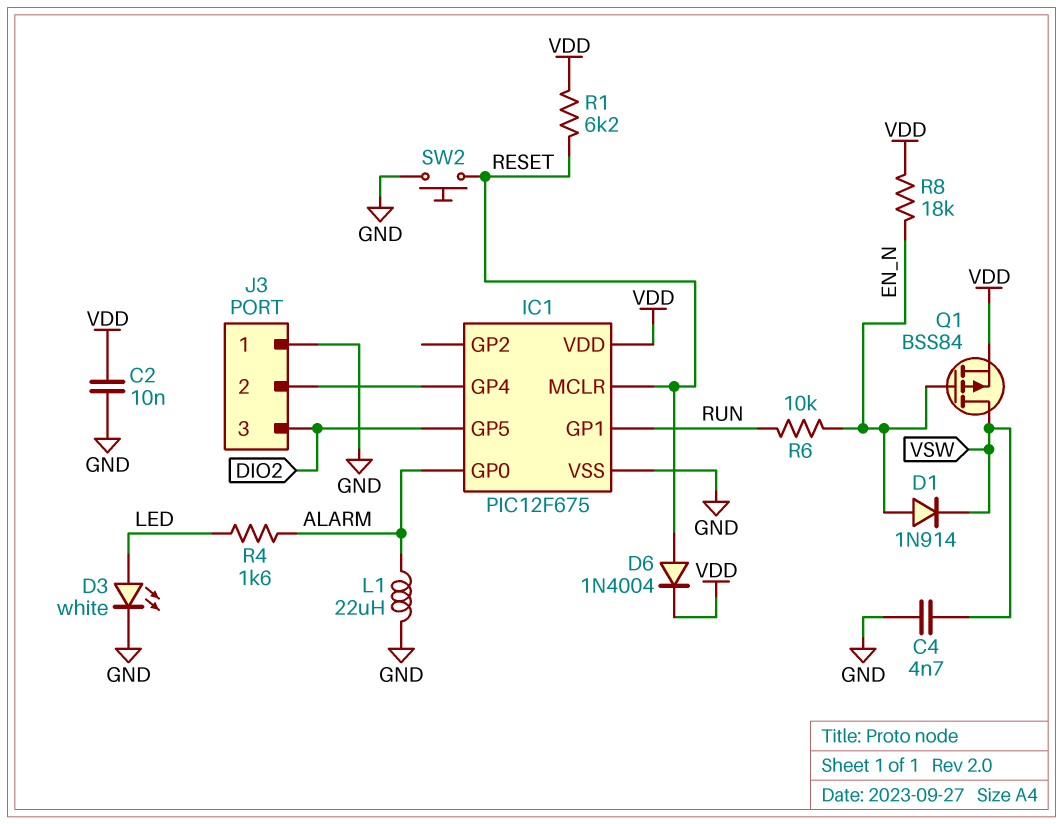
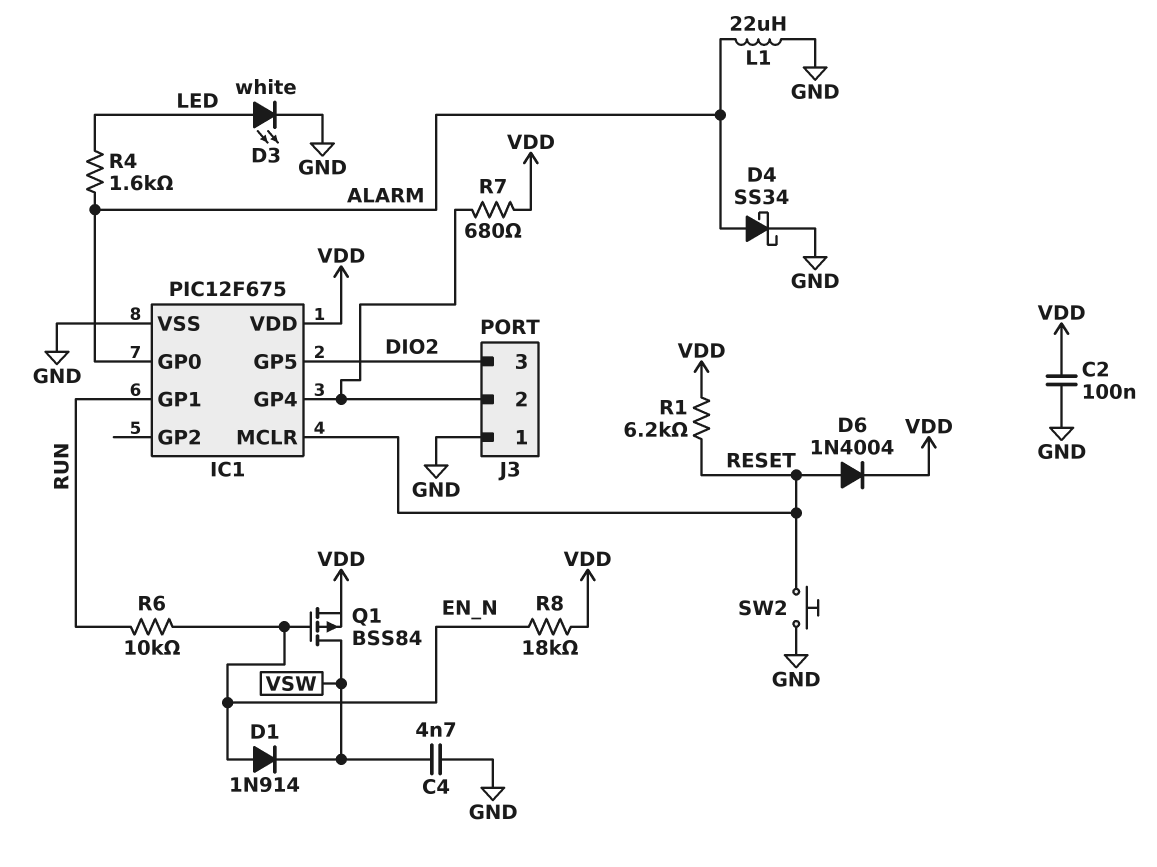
C2: 10nF (GND, VDD) -> 100nF (GND, VDD)
D4: none -> schottky SS34 (A ALARM, K GND)
R7: none -> 680 (IC1/GP4, VDD)

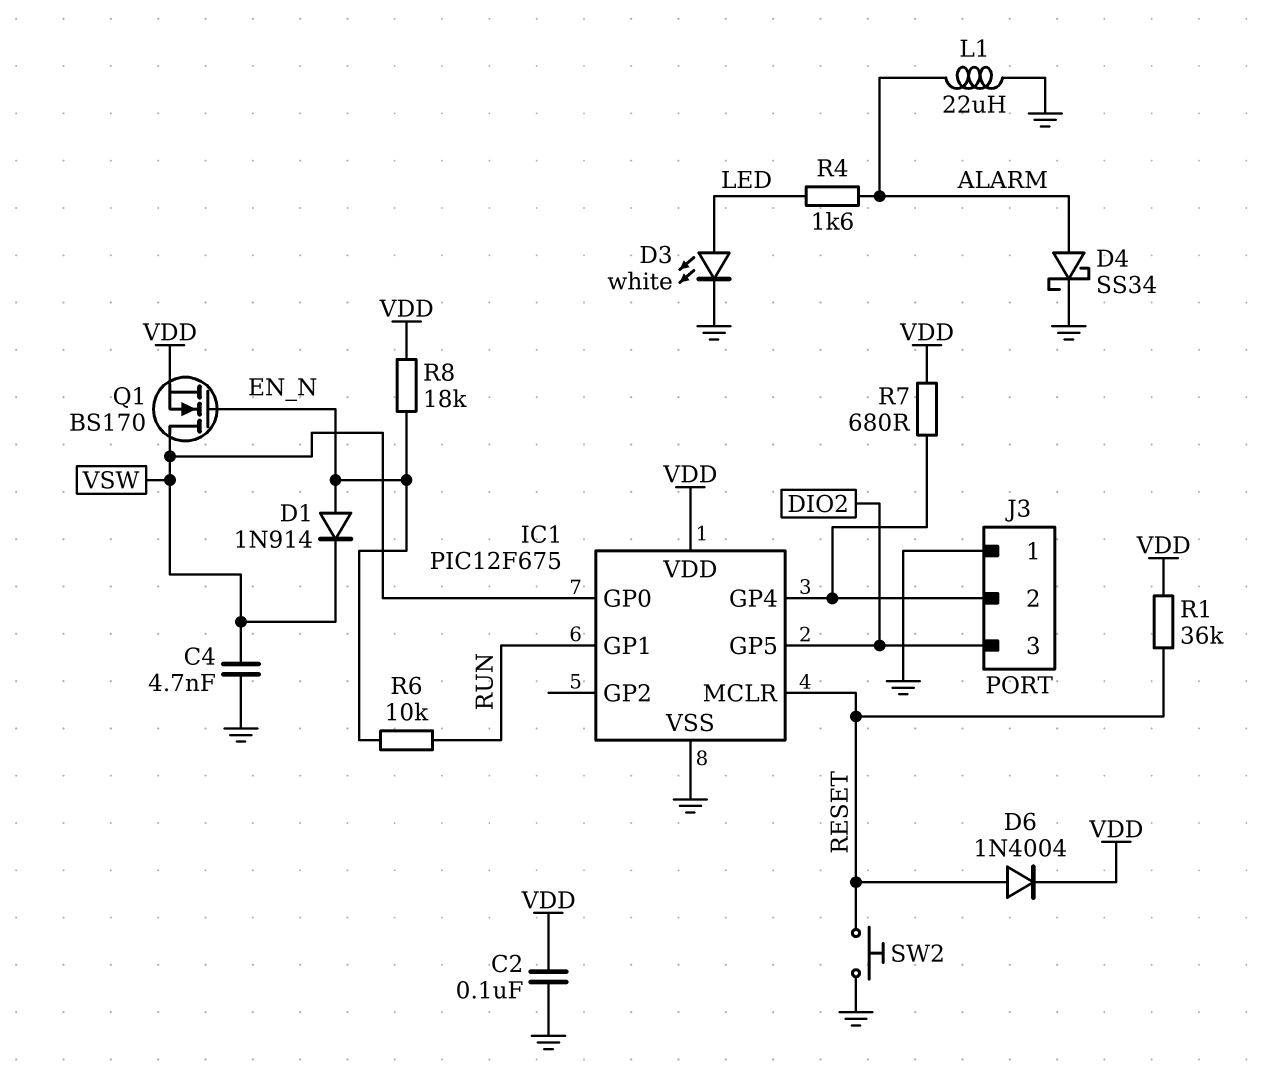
IC1 pin GP0: ALARM -> VSW
Q1: PMOS BSS84 (G EN_N, D VSW, S VDD) -> NMOS BS170 (G EN_N, D VSW, S VDD)
R1: 6.2k (RESET, VDD) -> 36k (RESET, VDD)

